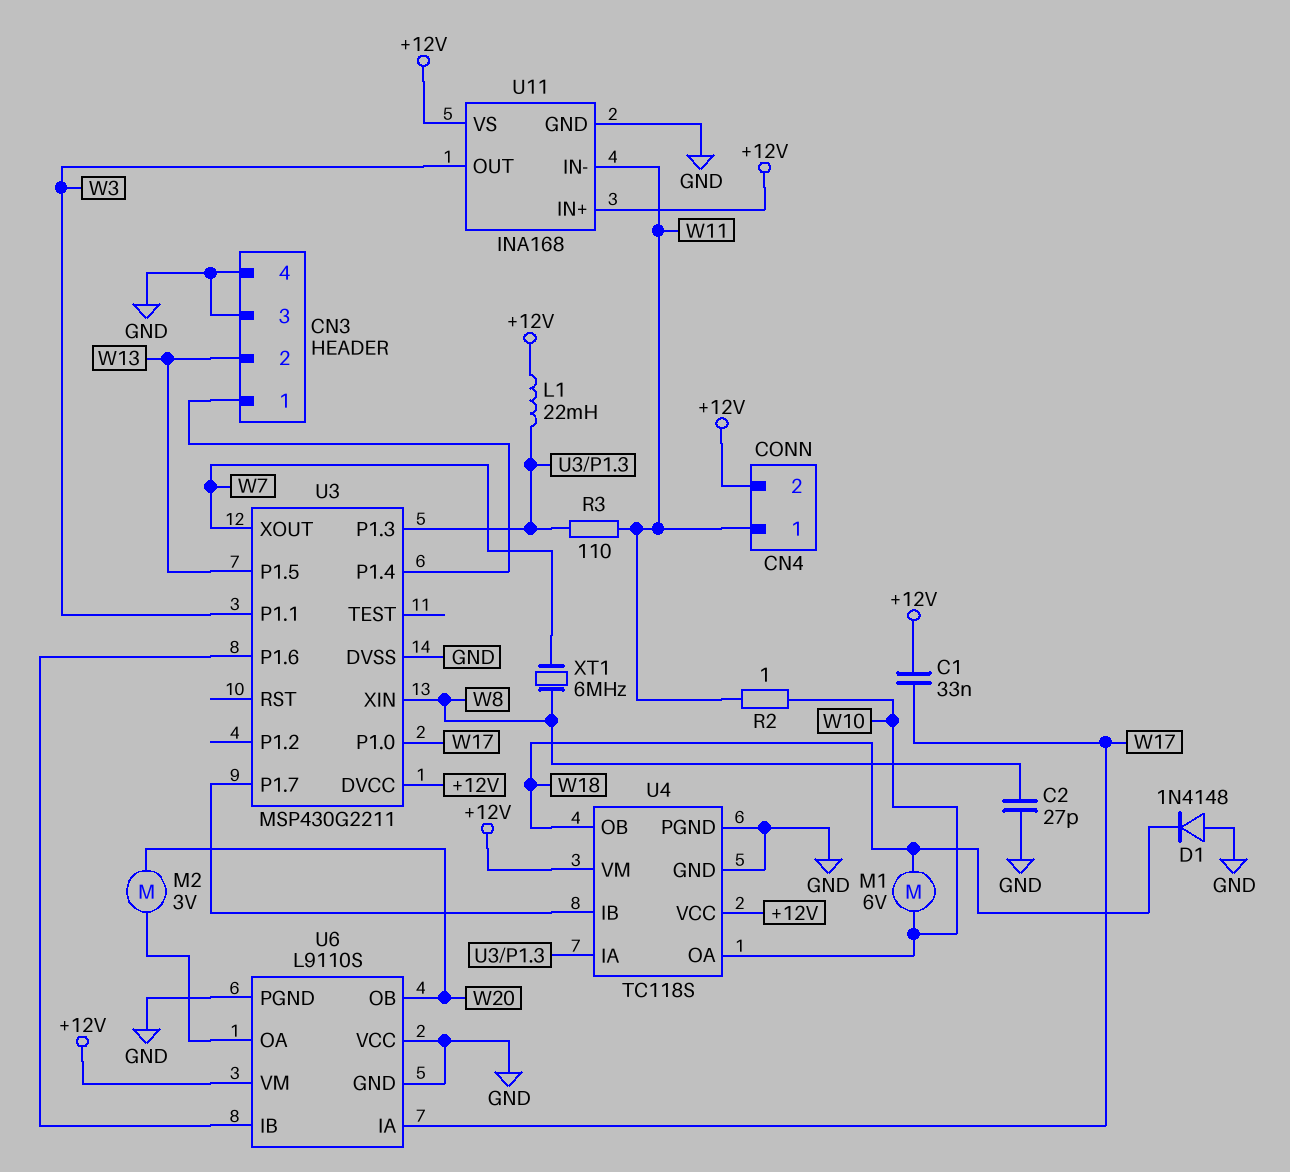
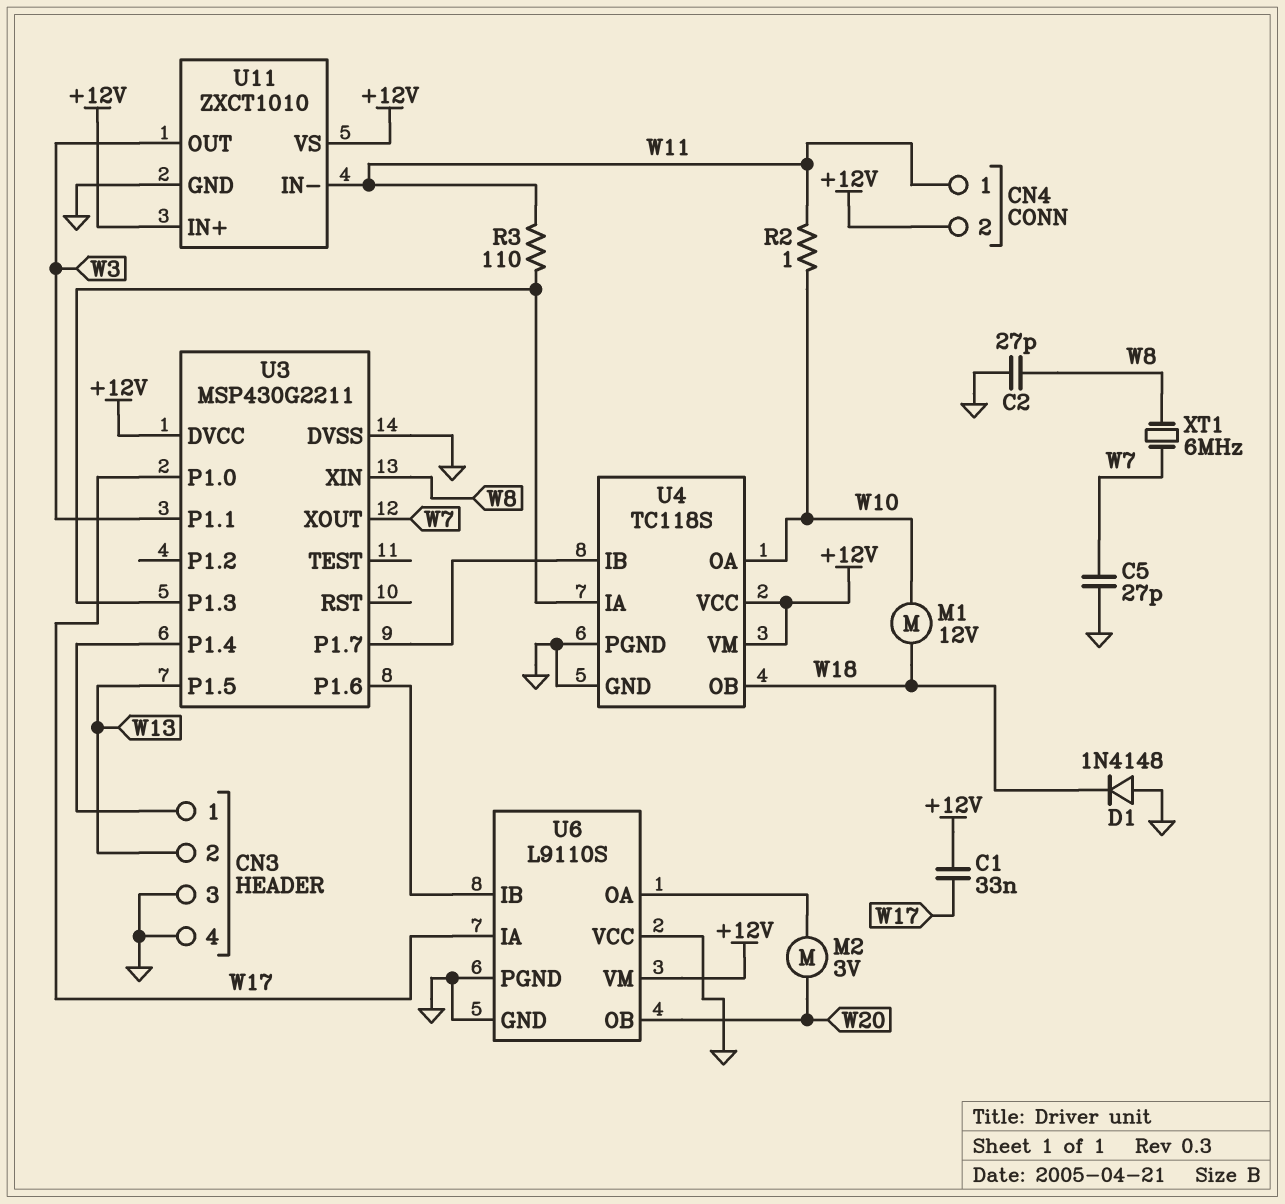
C5: none -> 27pF (GND, W7)
L1: 22mH (+12V, U3/P1.3) -> none
M1: motor 6V (W10, W18) -> motor 12V (W10, W18)
U11: INA168 -> ZXCT1010

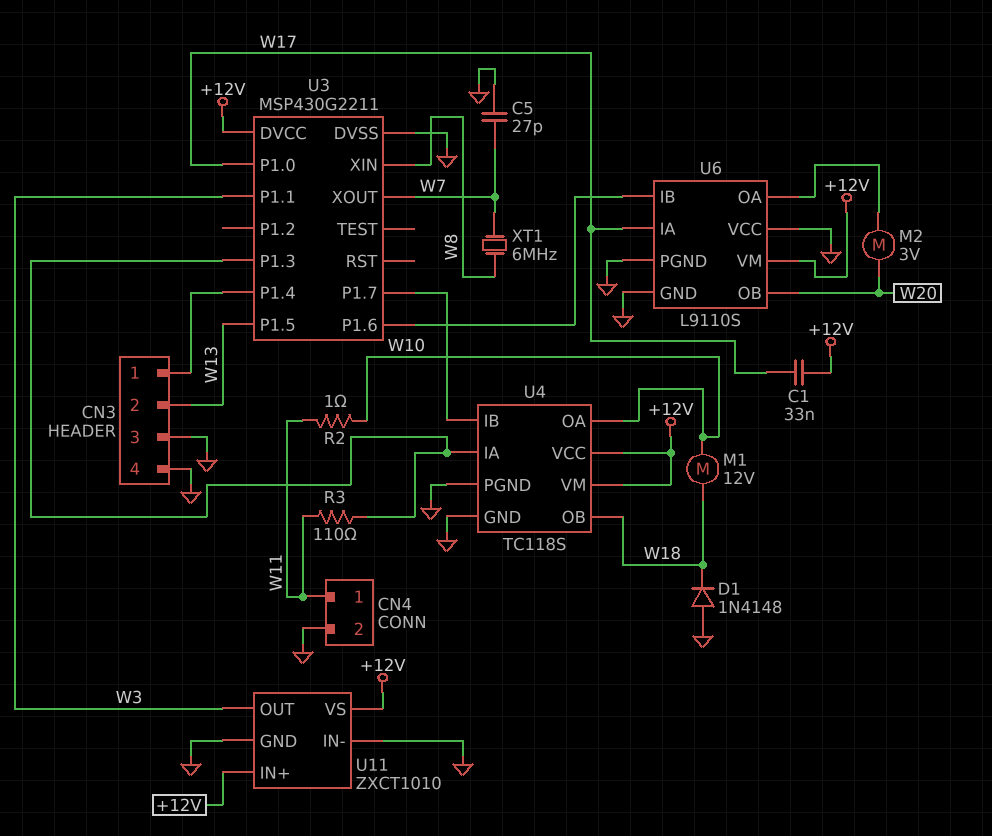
C2: 27pF (GND, W8) -> none
CN4 pin 2: +12V -> GND
U11 pin IN-: W11 -> GND

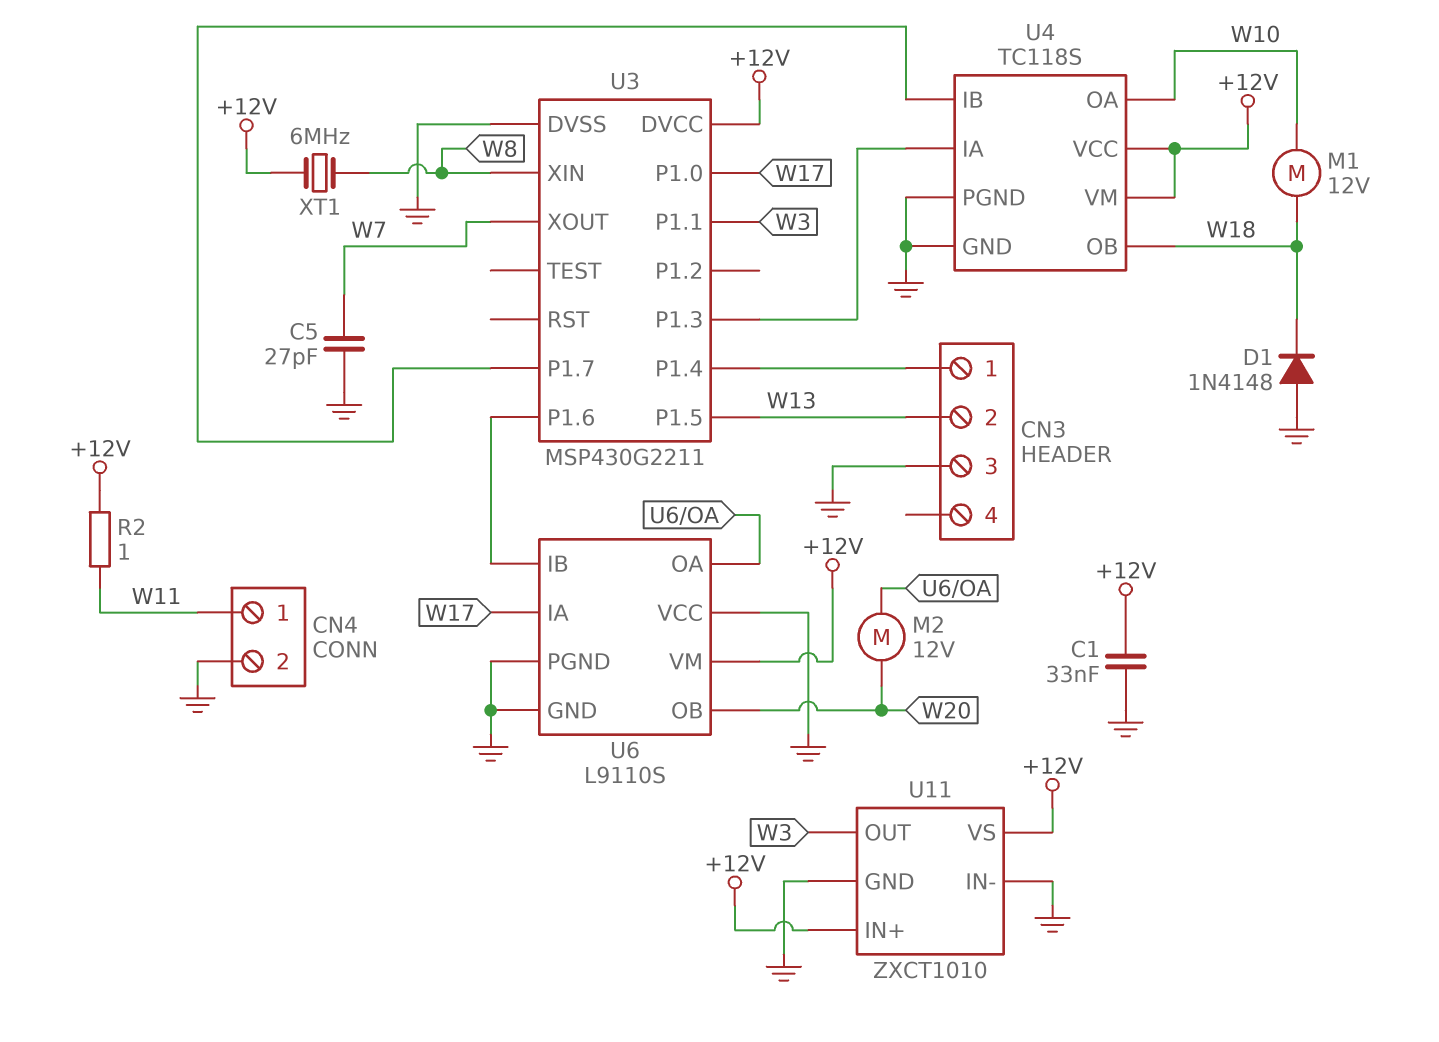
C1: 33nF (+12V, W17) -> 33nF (+12V, GND)
CN3 pin 4: GND -> none
M2: motor 3V (U6/OA, W20) -> motor 12V (U6/OA, W20)
R2: 1 (W10, W11) -> 1 (+12V, W11)
R3: 110 (U3/P1.3, W11) -> none
XT1: 6MHz (W7, W8) -> 6MHz (+12V, W8)

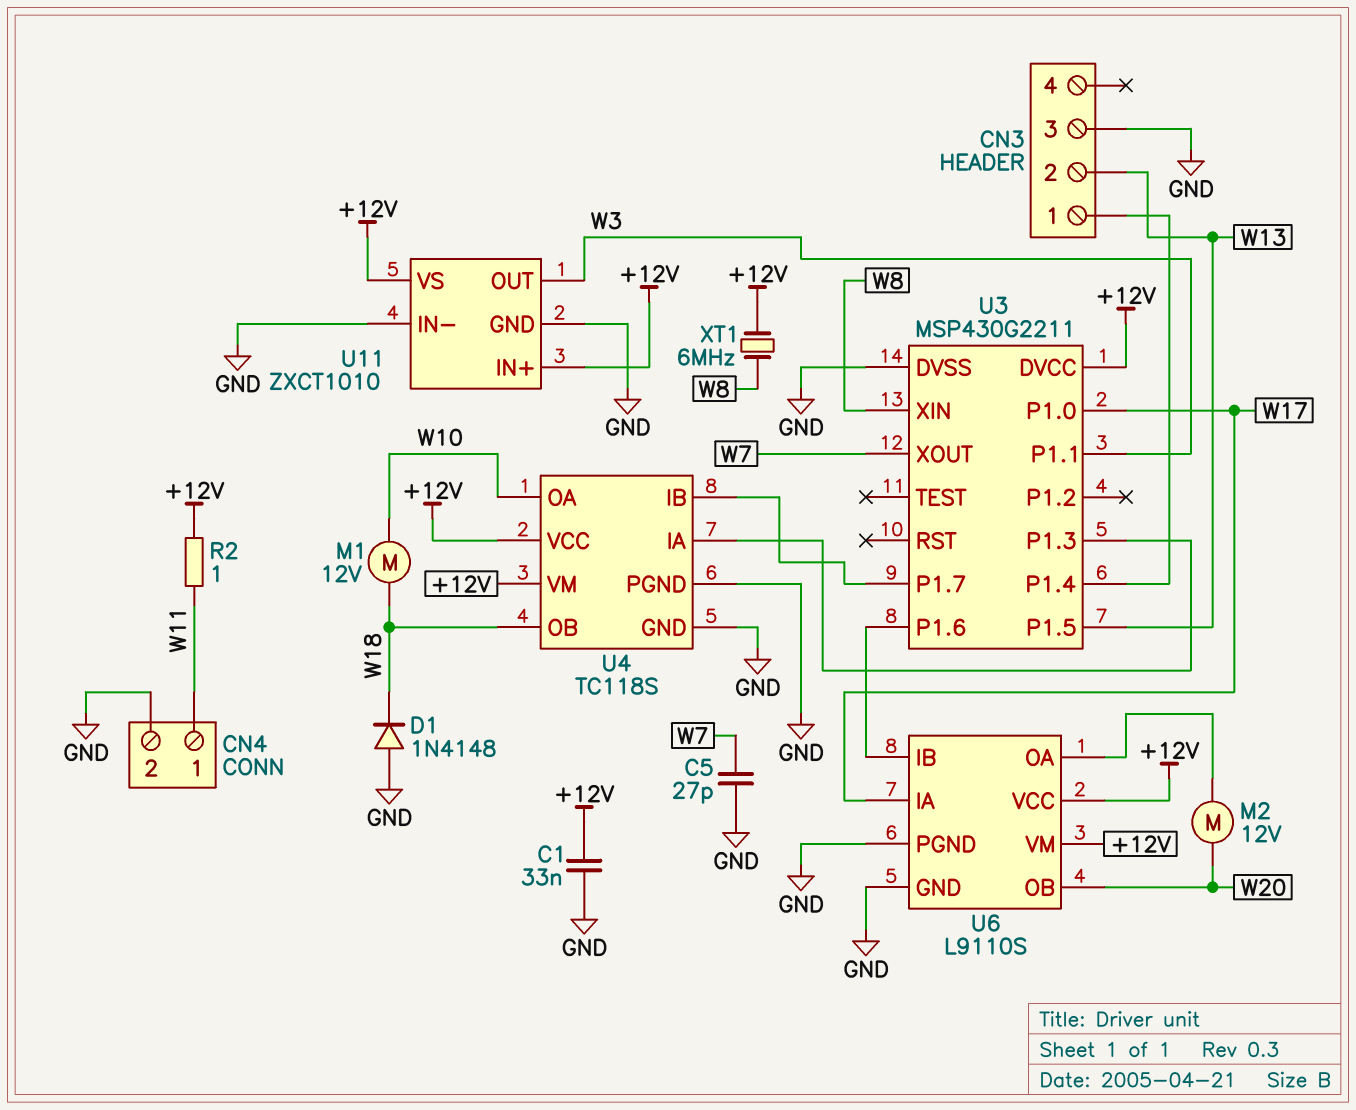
U6 pin VCC: GND -> +12V

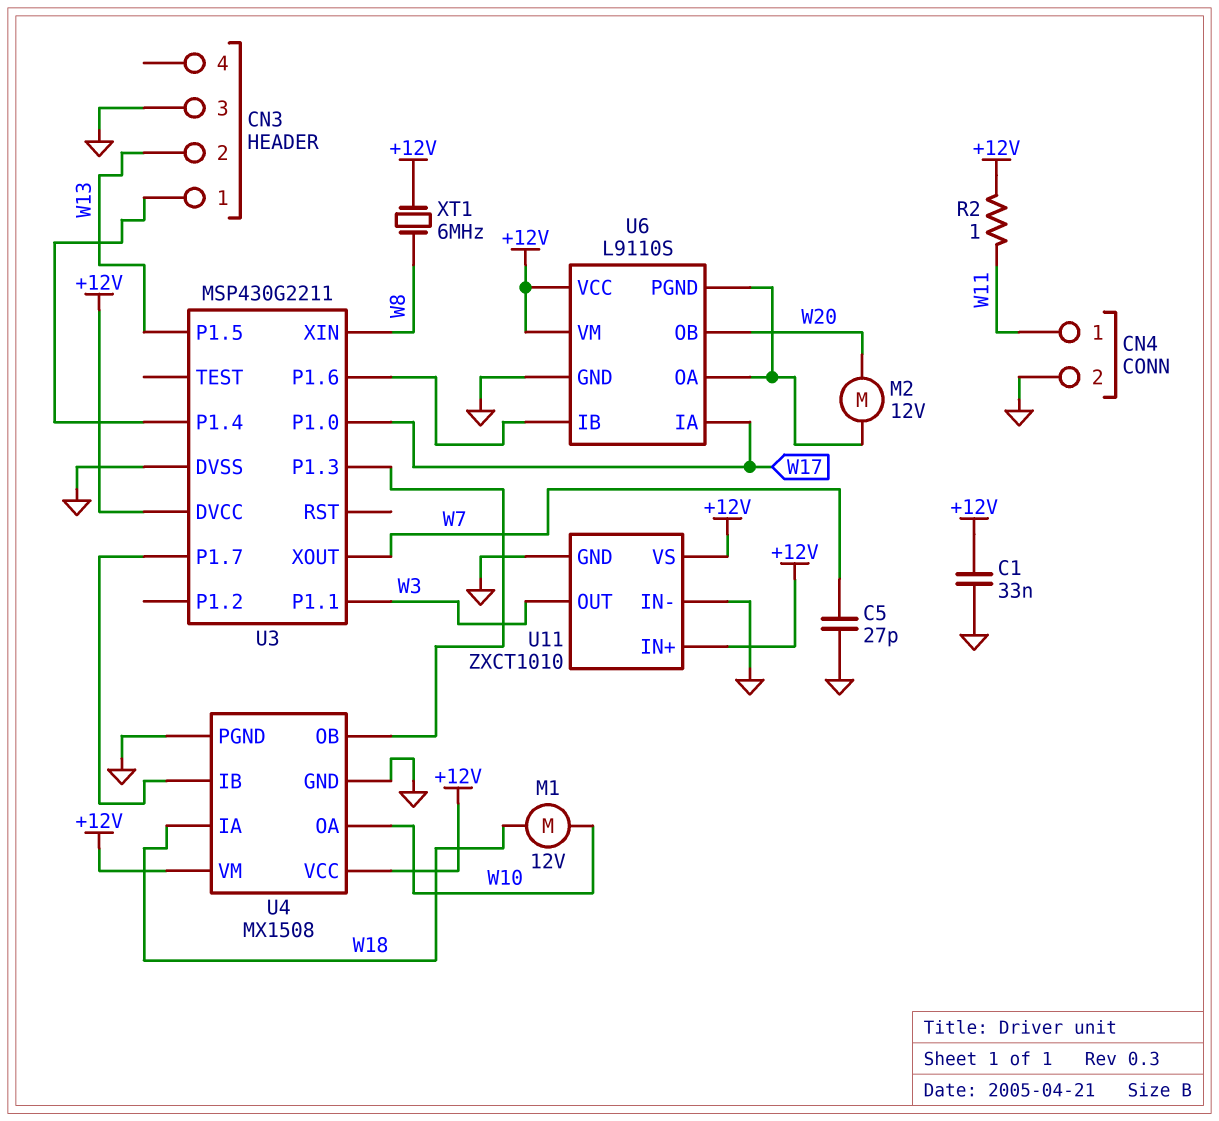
D1: diode 1N4148 (A GND, K W18) -> none
U4: TC118S -> MX1508
U4 pin IA: U3/P1.3 -> W18
U4 pin OB: W18 -> U3/P1.3
U6 pin PGND: GND -> U6/OA

